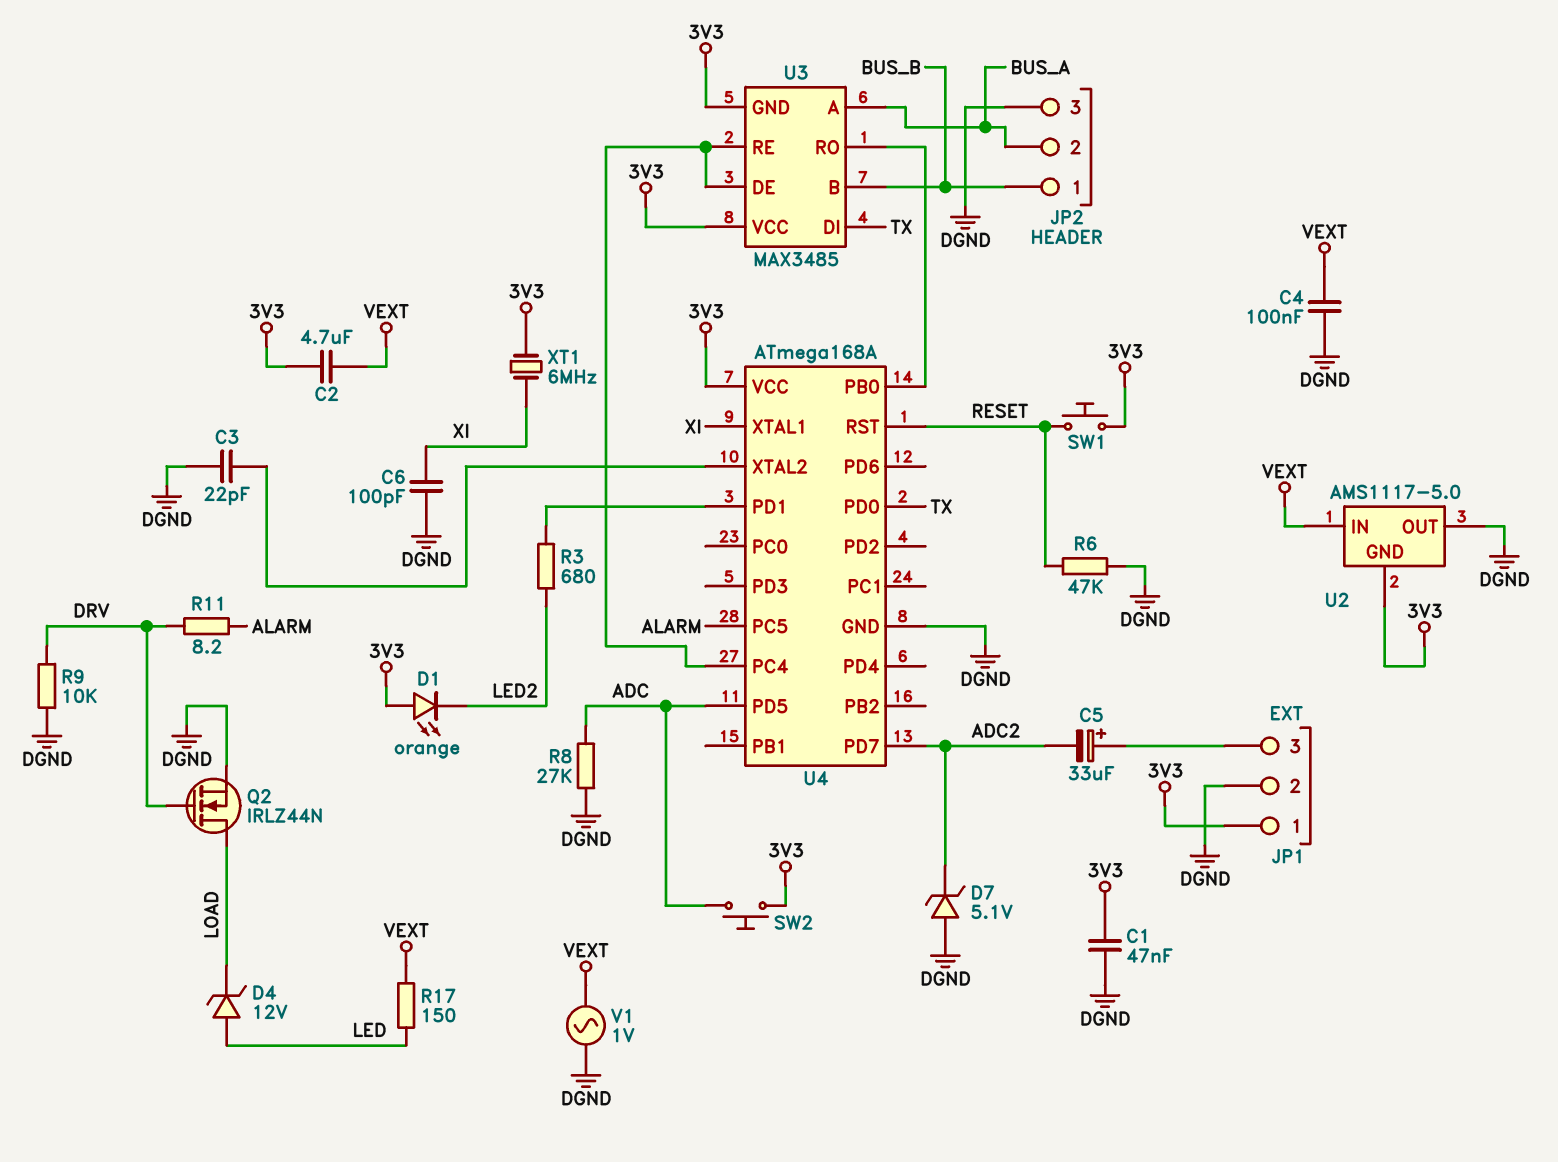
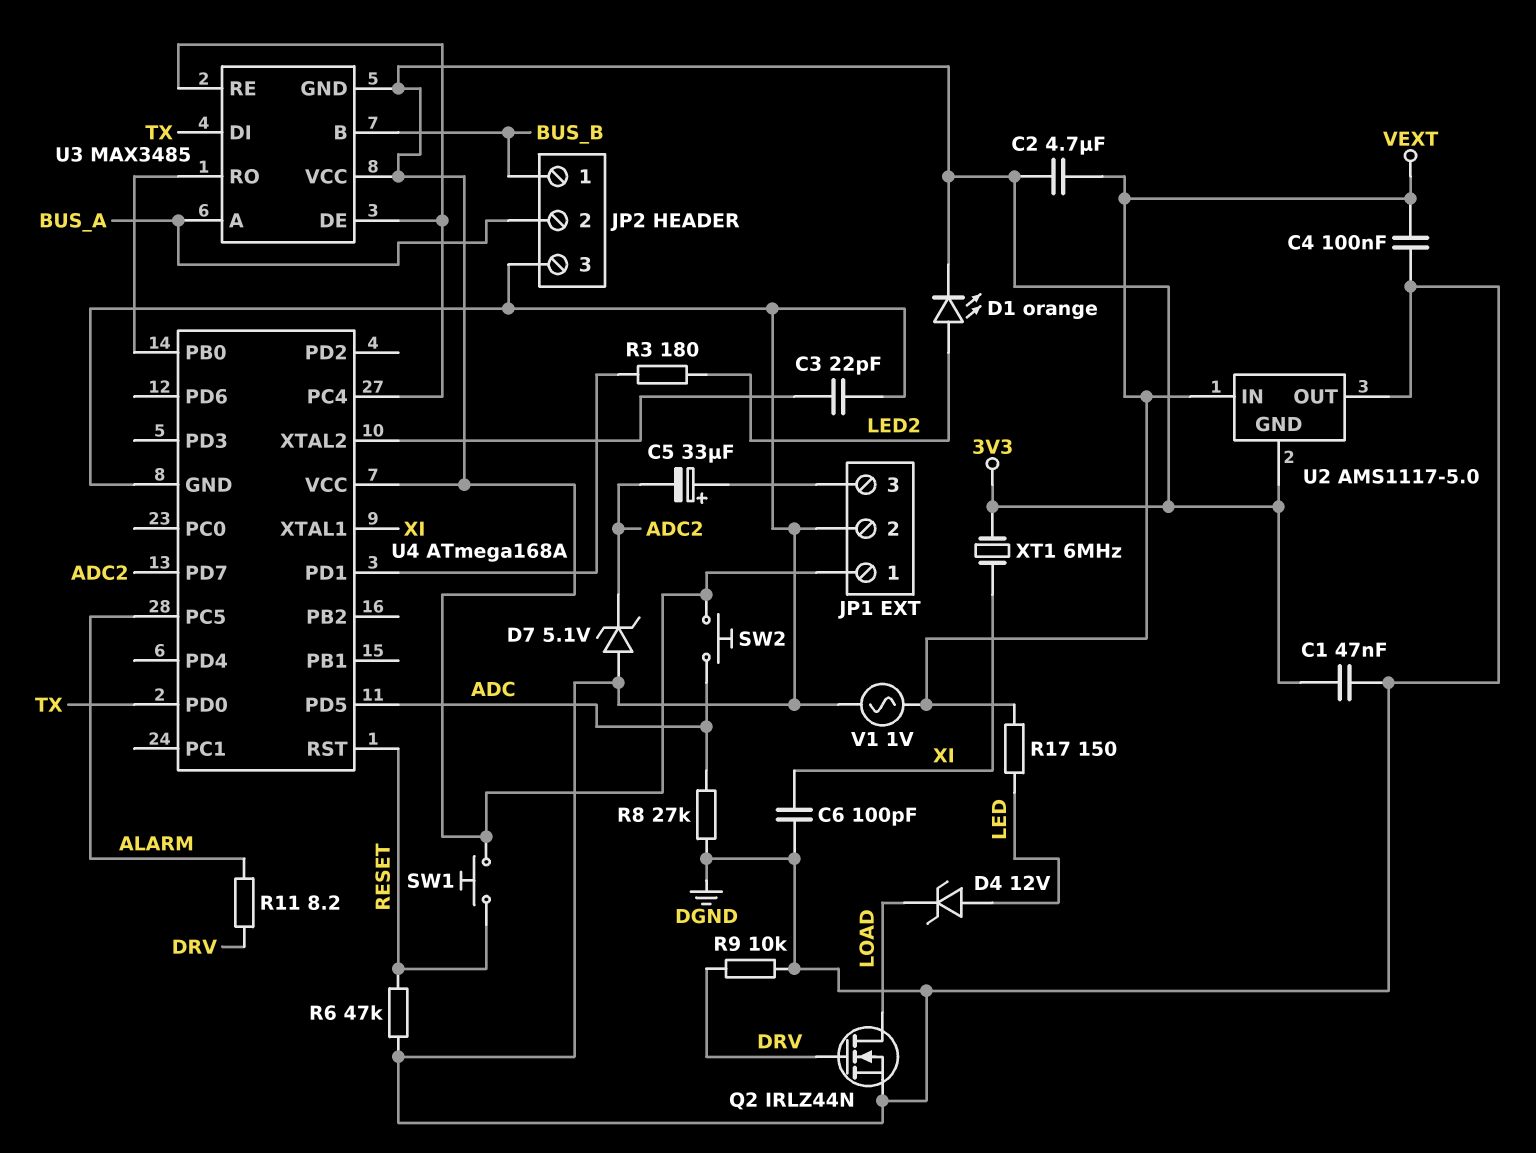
D1: LED orange (A 3V3, K LED2) -> LED orange (A LED2, K 3V3)
R3: 680 (LED2, U4/PD1) -> 180 (LED2, U4/PD1)

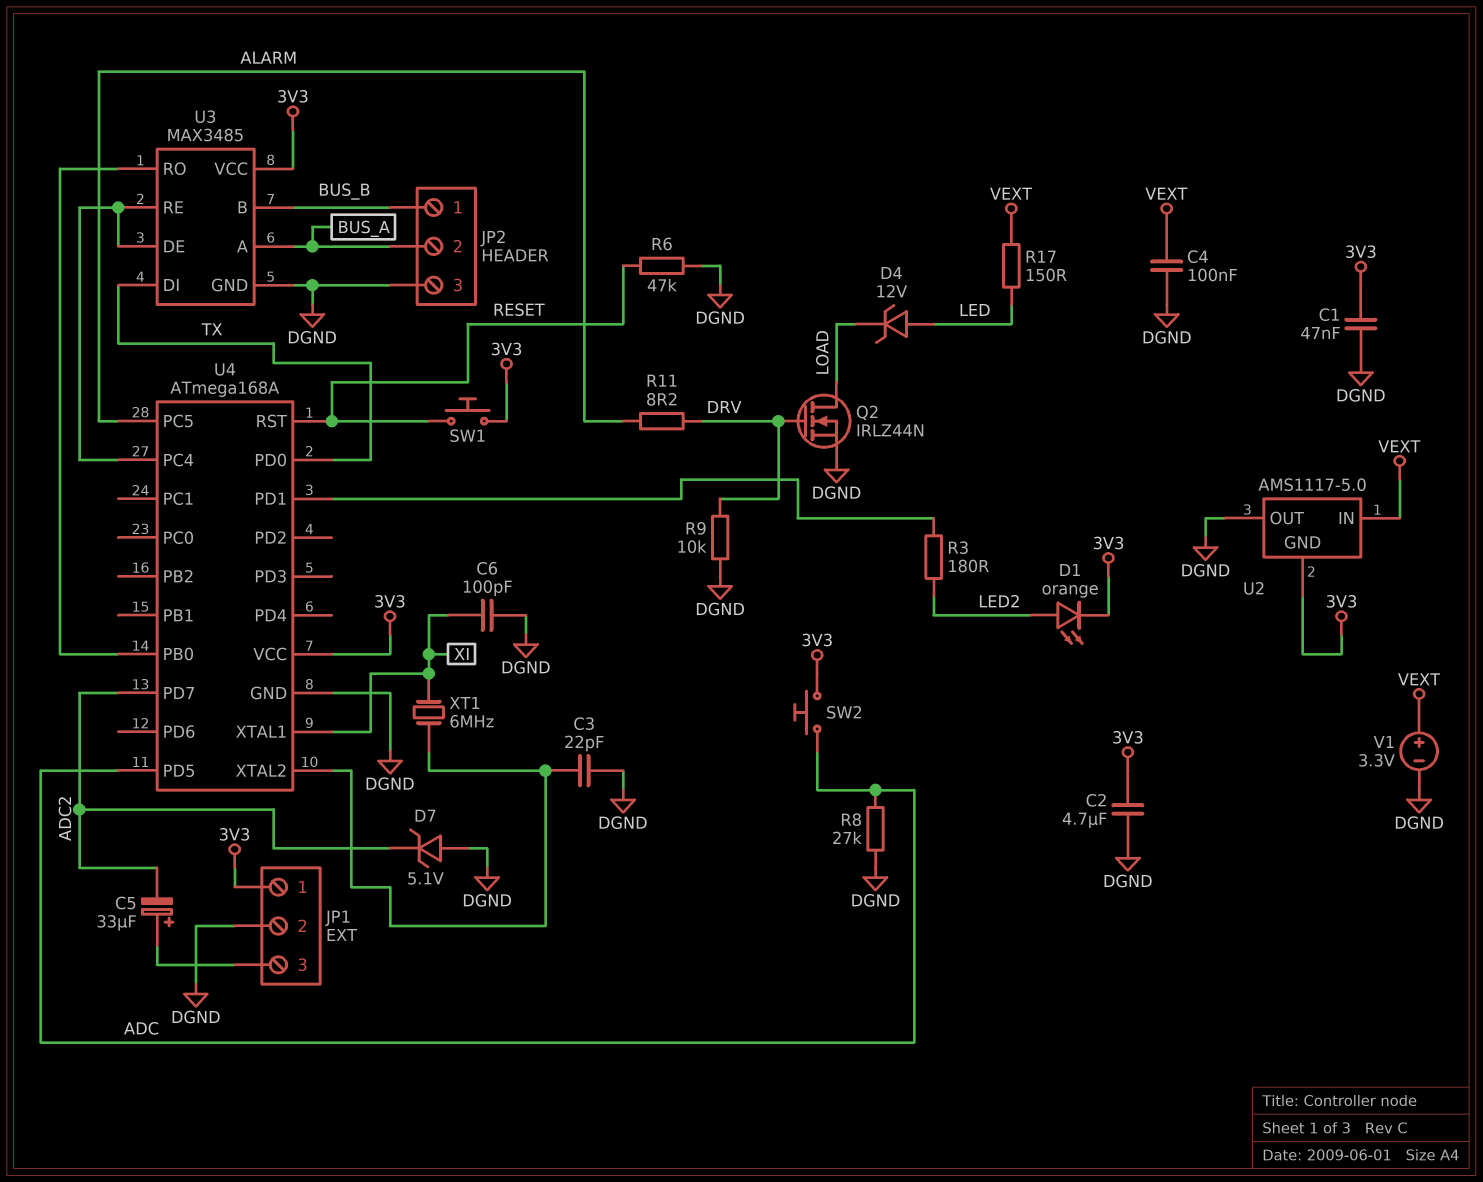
C2: 4.7uF (3V3, VEXT) -> 4.7uF (3V3, DGND)
U3 pin GND: 3V3 -> DGND
V1: AC 1V (DGND, VEXT) -> 3.3V (plus VEXT, minus DGND)
XT1: 6MHz (3V3, XI) -> 6MHz (U4/XTAL2, XI)

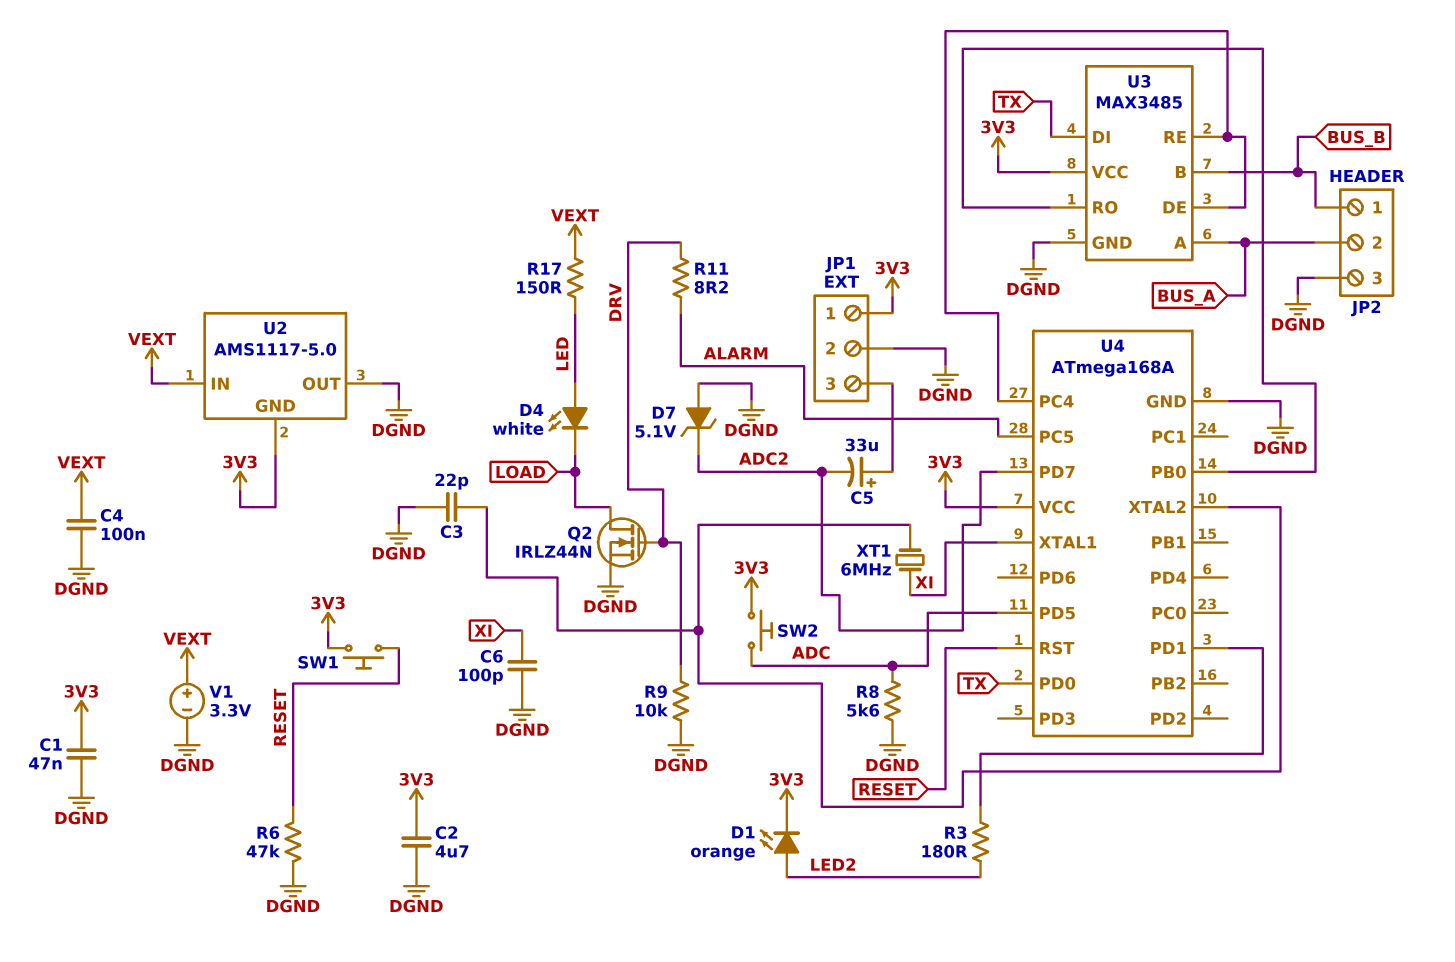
D4: zener 12V (A LED, K LOAD) -> LED white (A LED, K LOAD)
R8: 27k (ADC, DGND) -> 5.6k (ADC, DGND)

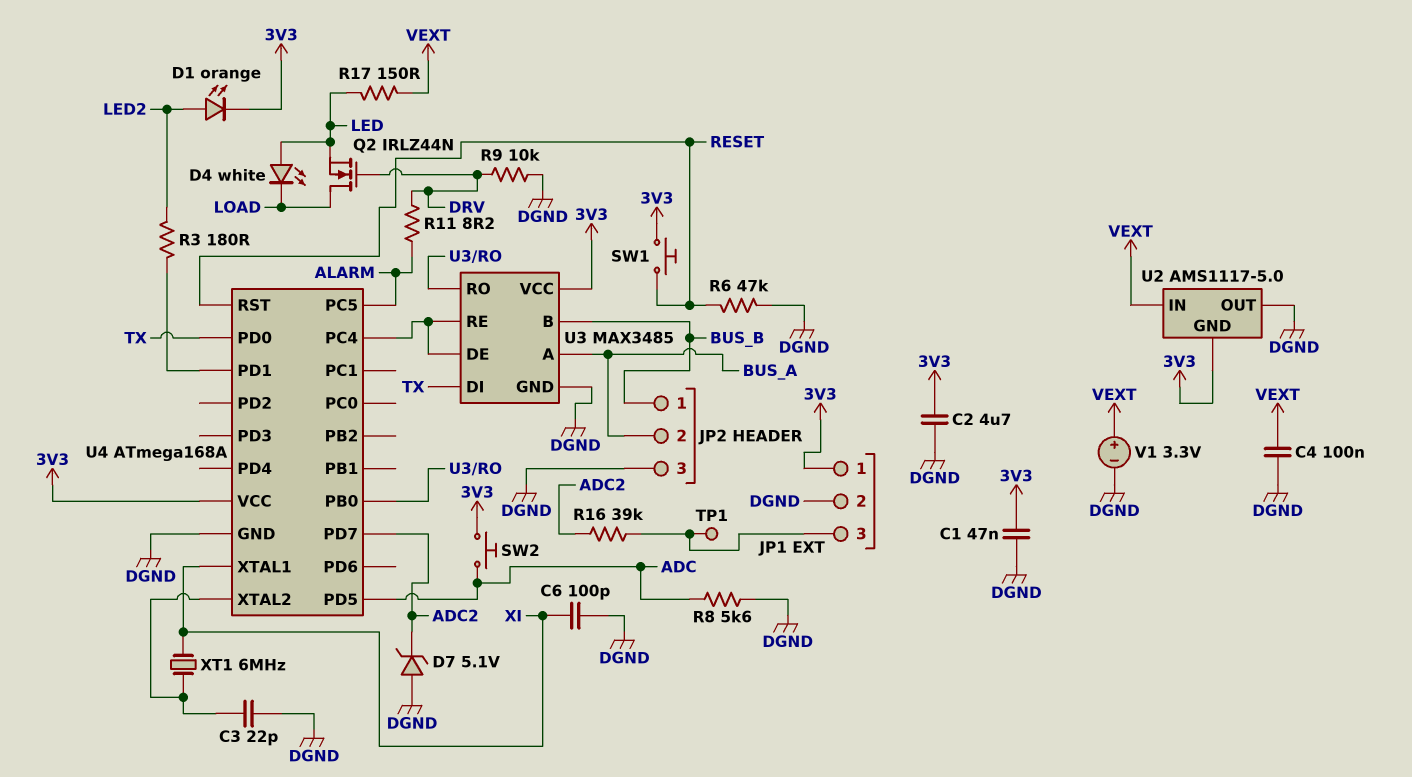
C5: 33uF (plus JP1/3, minus ADC2) -> none
Q2: NMOS IRLZ44N (G DRV, D LOAD, S DGND) -> NMOS IRLZ44N (G DRV, D LOAD, S LED)
R16: none -> 39k (ADC2, JP1/3)
TP1: none -> test point (JP1/3)

